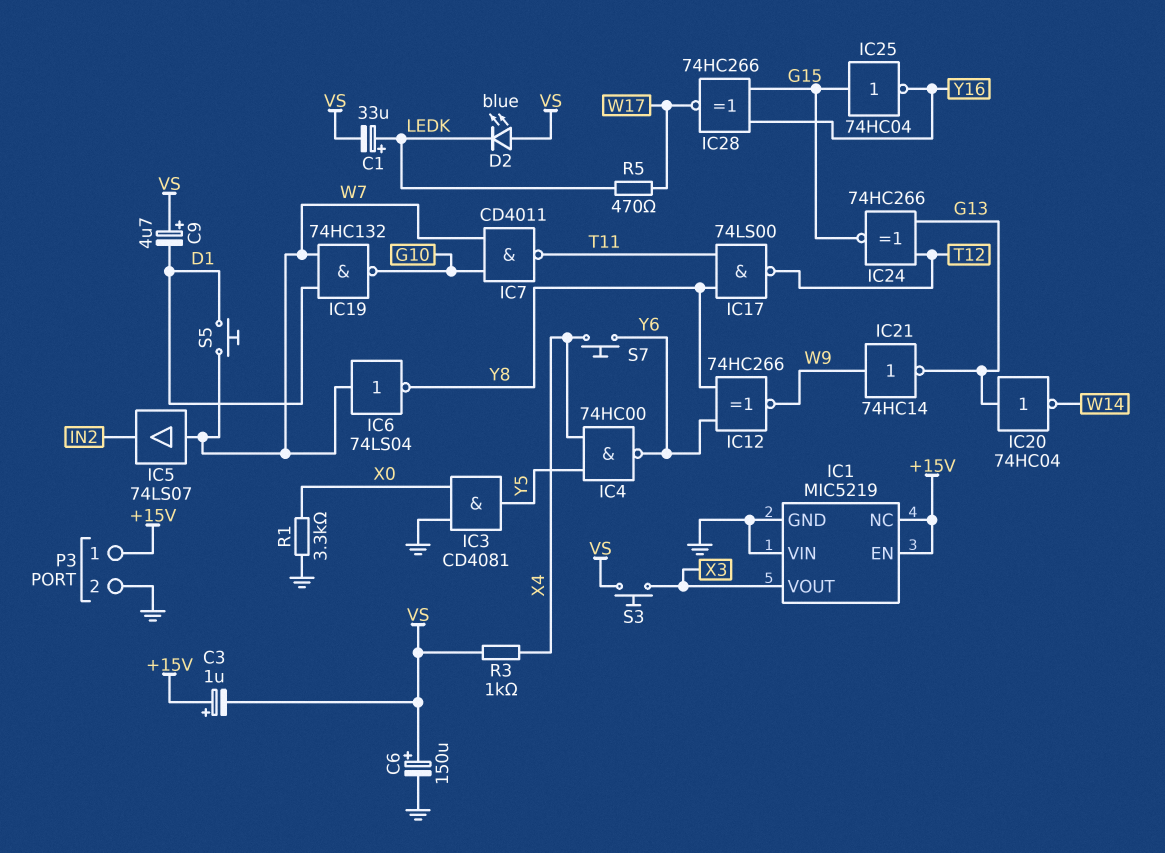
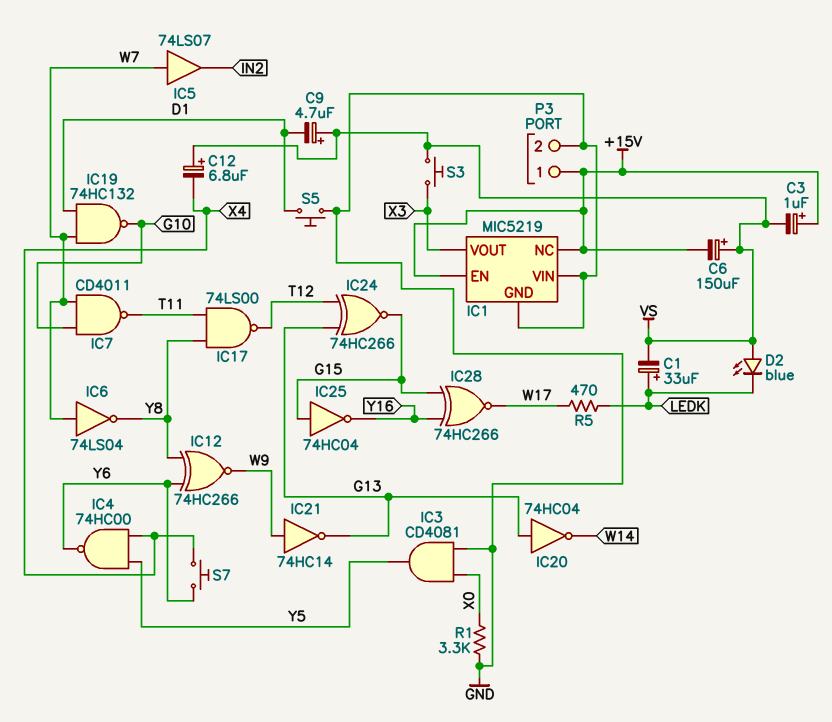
C6: 150uF (plus VS, minus GND) -> 150uF (plus VS, minus +15V)
C12: none -> 6.8uF (plus VS, minus X4)
R3: 1k (VS, X4) -> none
S5: button (D1, W7) -> button (D1, GND)

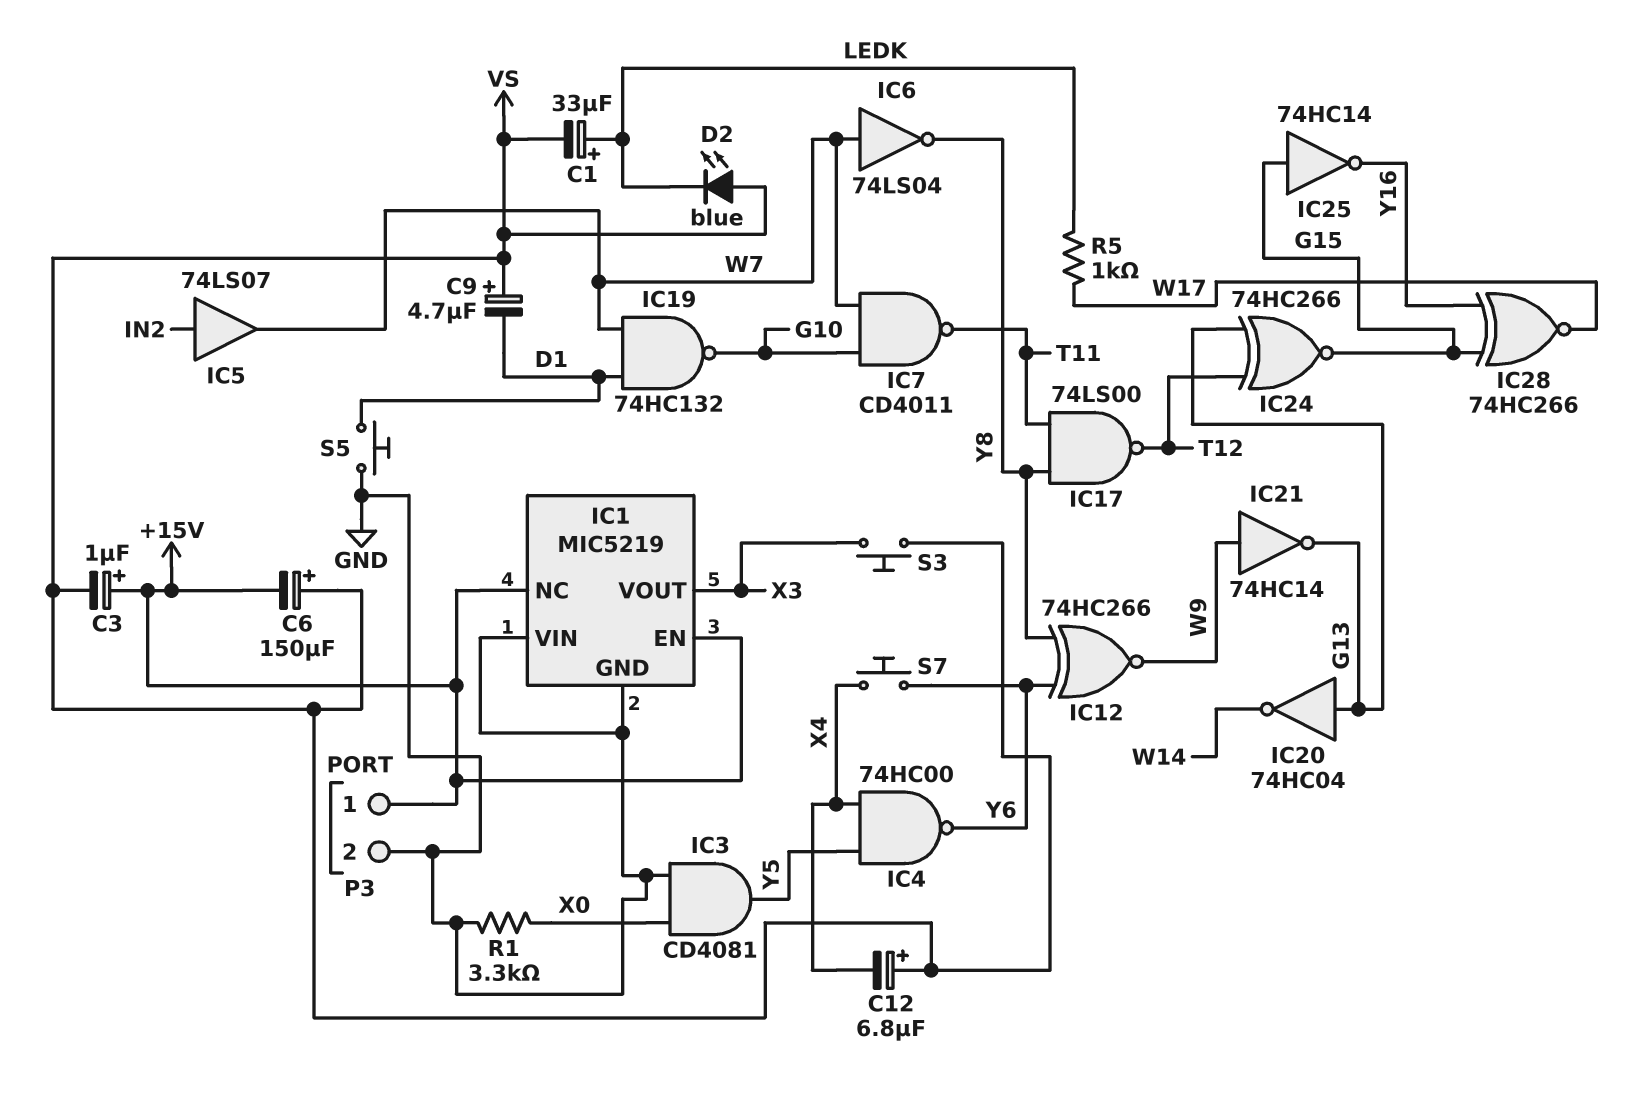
IC5: buffer 74LS07 (in W7, out IN2) -> buffer 74LS07 (in IN2, out W7)
IC25: NOT 74HC04 (in G15, out Y16) -> NOT 74HC14 (in G15, out Y16)
R5: 470 (LEDK, W17) -> 1k (LEDK, W17)

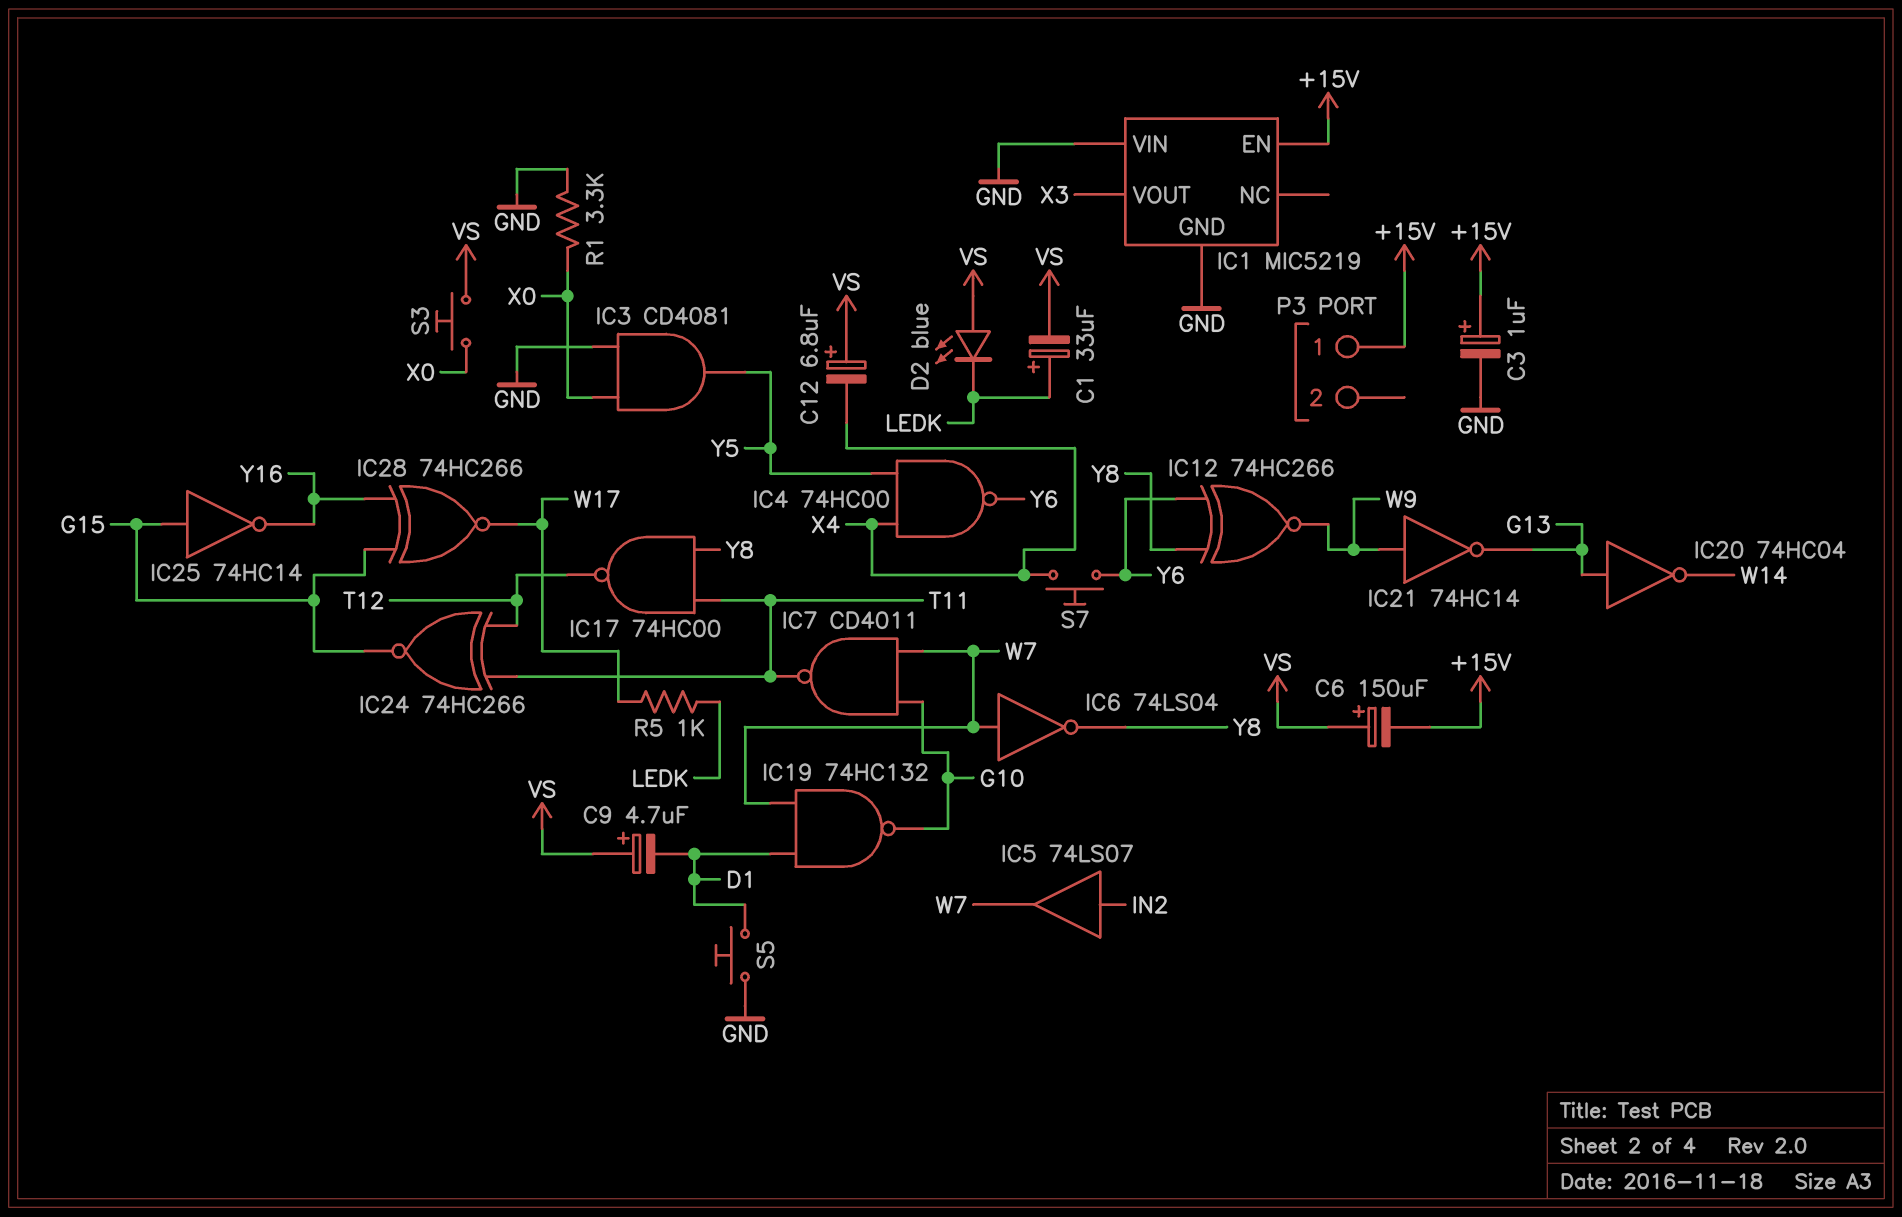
C3: 1uF (plus +15V, minus VS) -> 1uF (plus +15V, minus GND)
IC1 pin NC: +15V -> none
IC17: NAND 74LS00 (in T11, in Y8, out T12) -> NAND 74HC00 (in T11, in Y8, out T12)
IC24: XNOR 74HC266 (in G13, in T12, out G15) -> XNOR 74HC266 (in T11, in T12, out G15)
P3 pin 2: GND -> none
S3: button (VS, X3) -> button (VS, X0)

